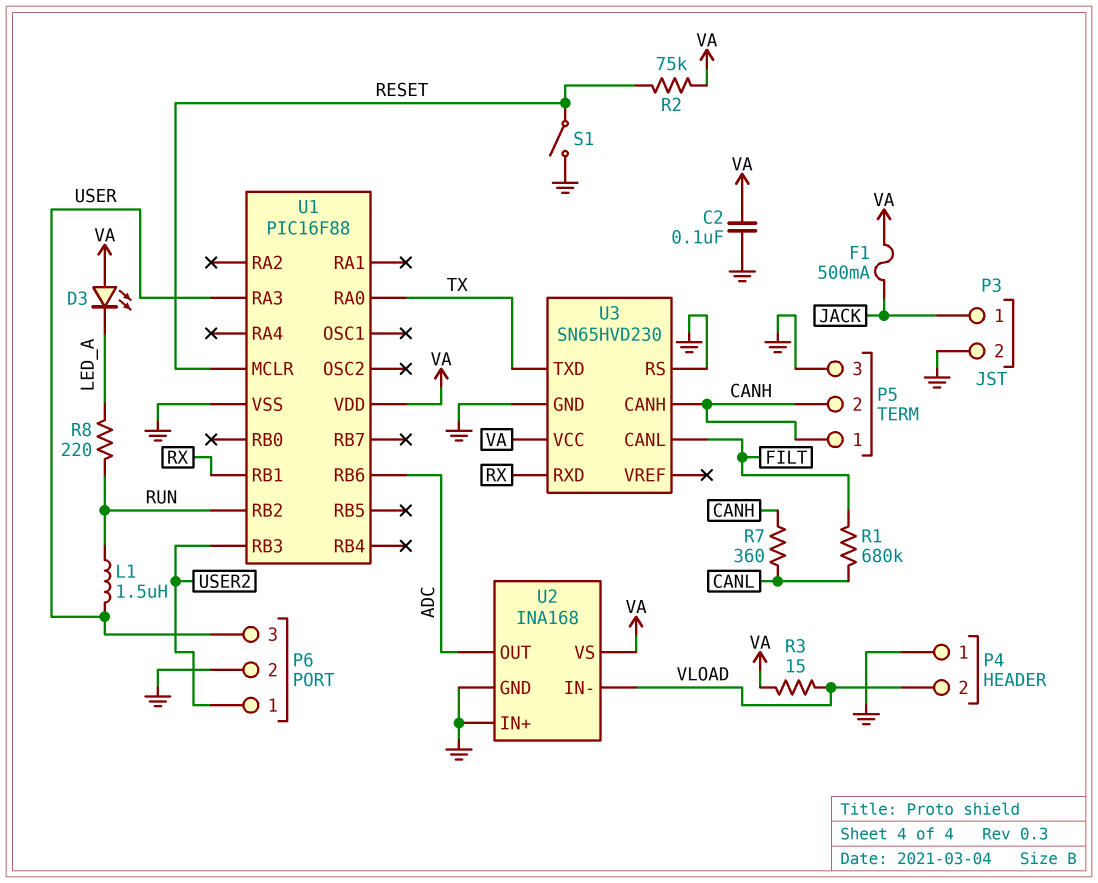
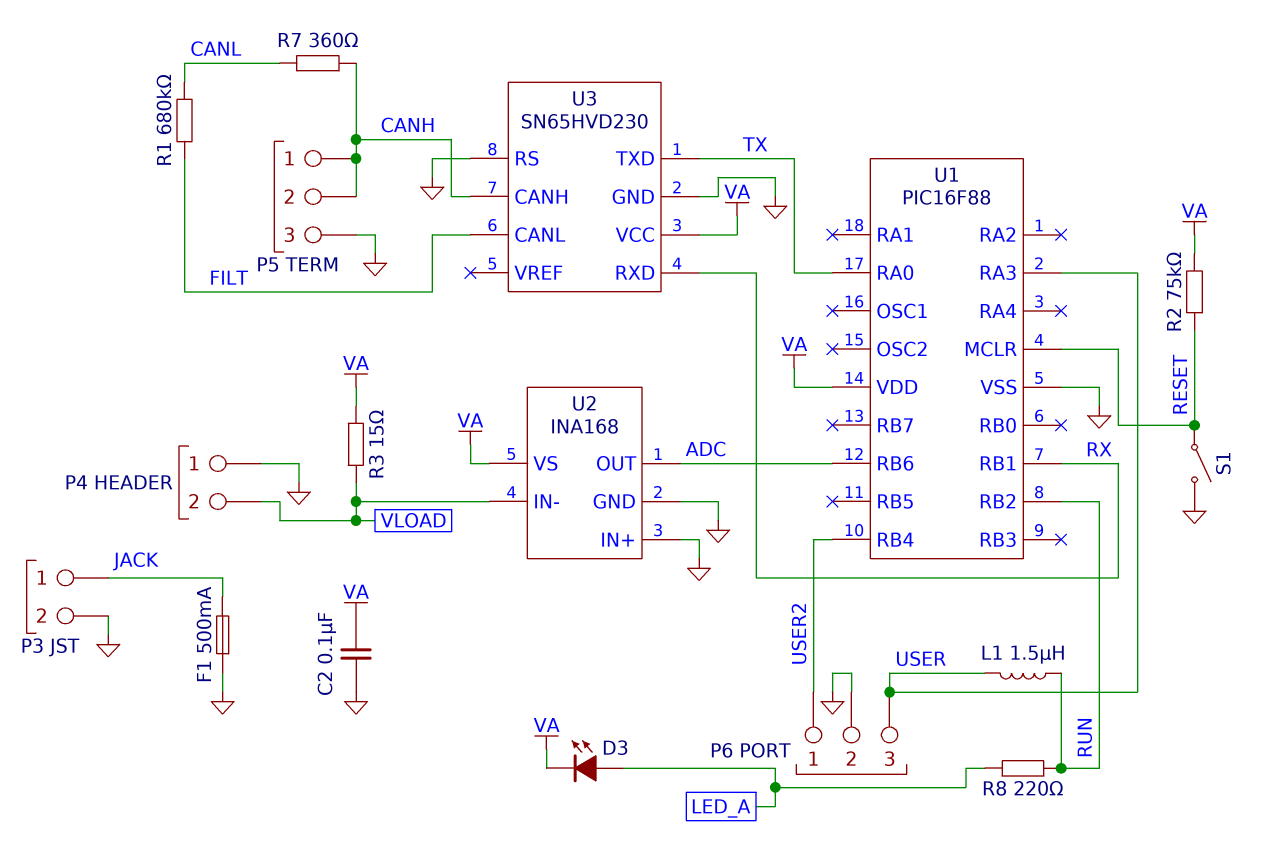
D3: LED (A VA, K LED_A) -> LED (A LED_A, K VA)
F1: 500mA (JACK, VA) -> 500mA (GND, JACK)
U1 pin RB3: USER2 -> none
U1 pin RB4: none -> USER2

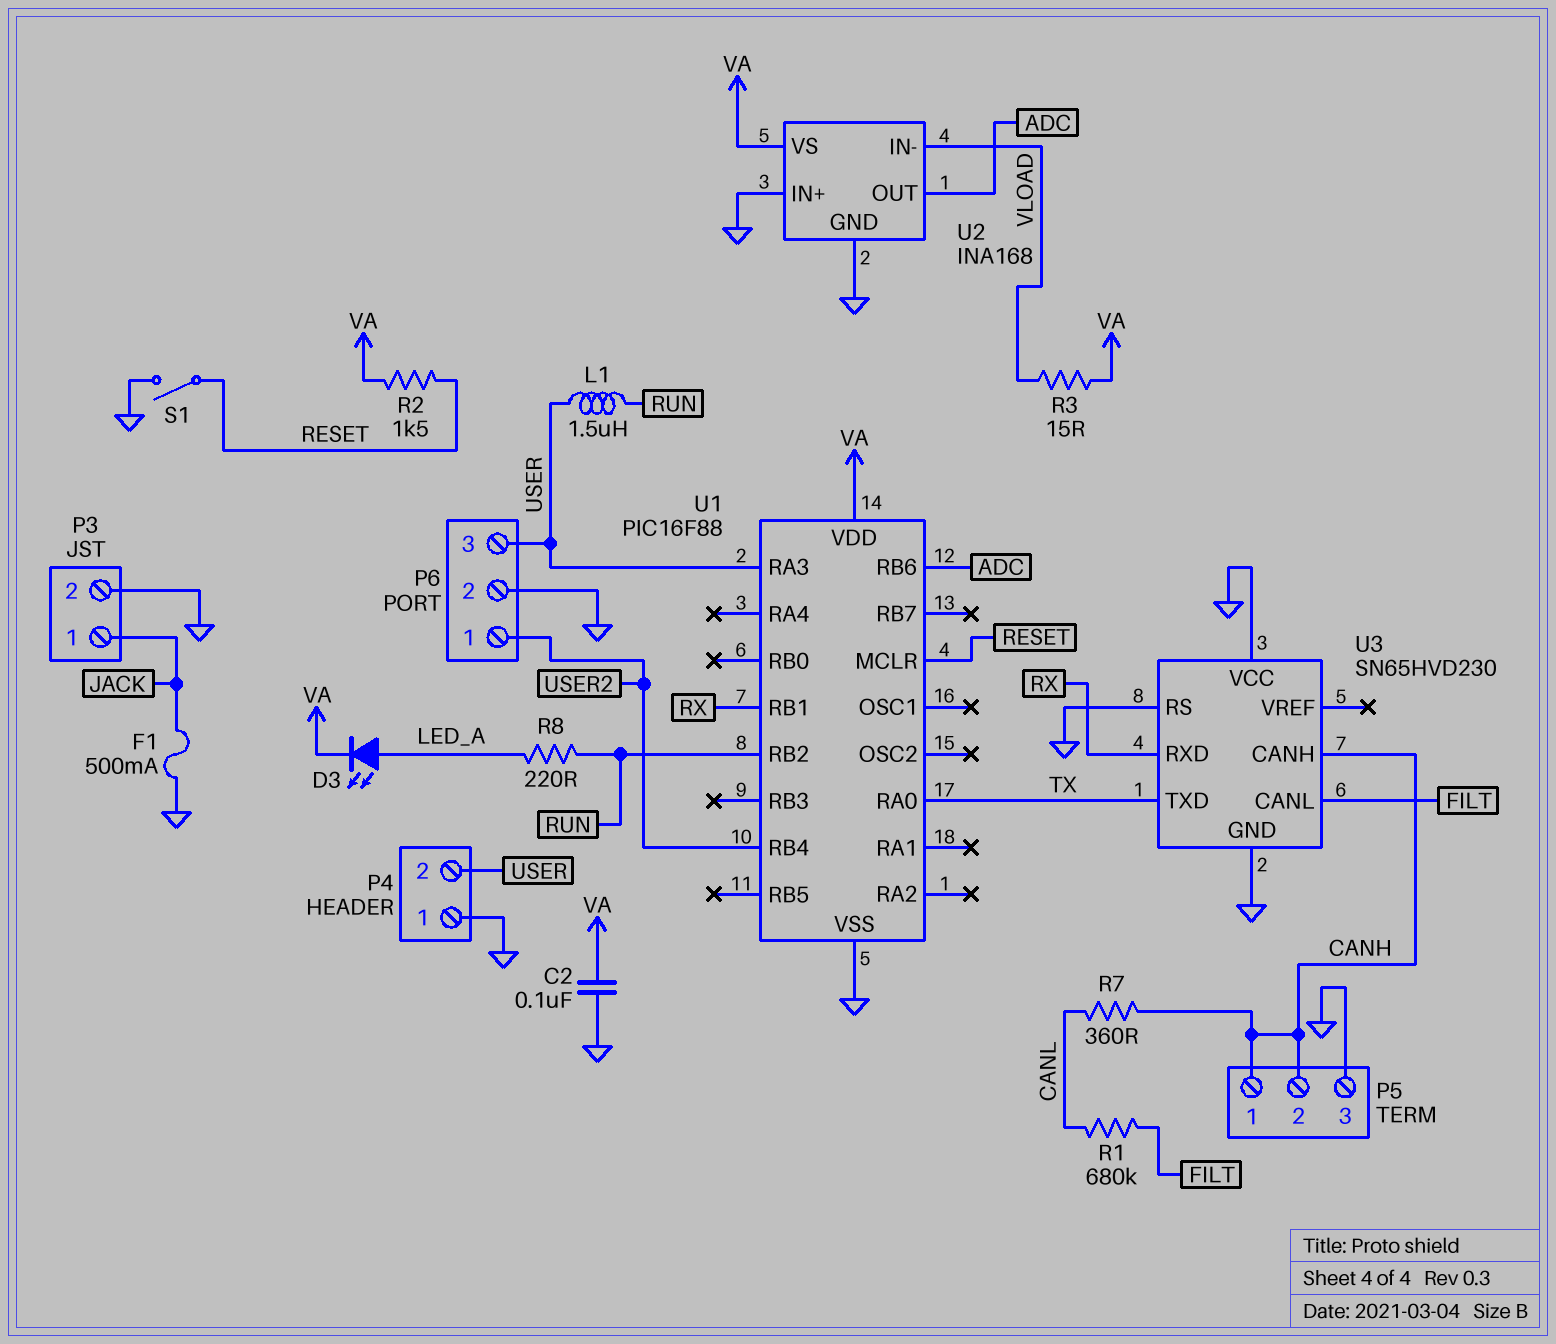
P4 pin 2: VLOAD -> USER
R2: 75k (RESET, VA) -> 1.5k (RESET, VA)
U3 pin VCC: VA -> GND

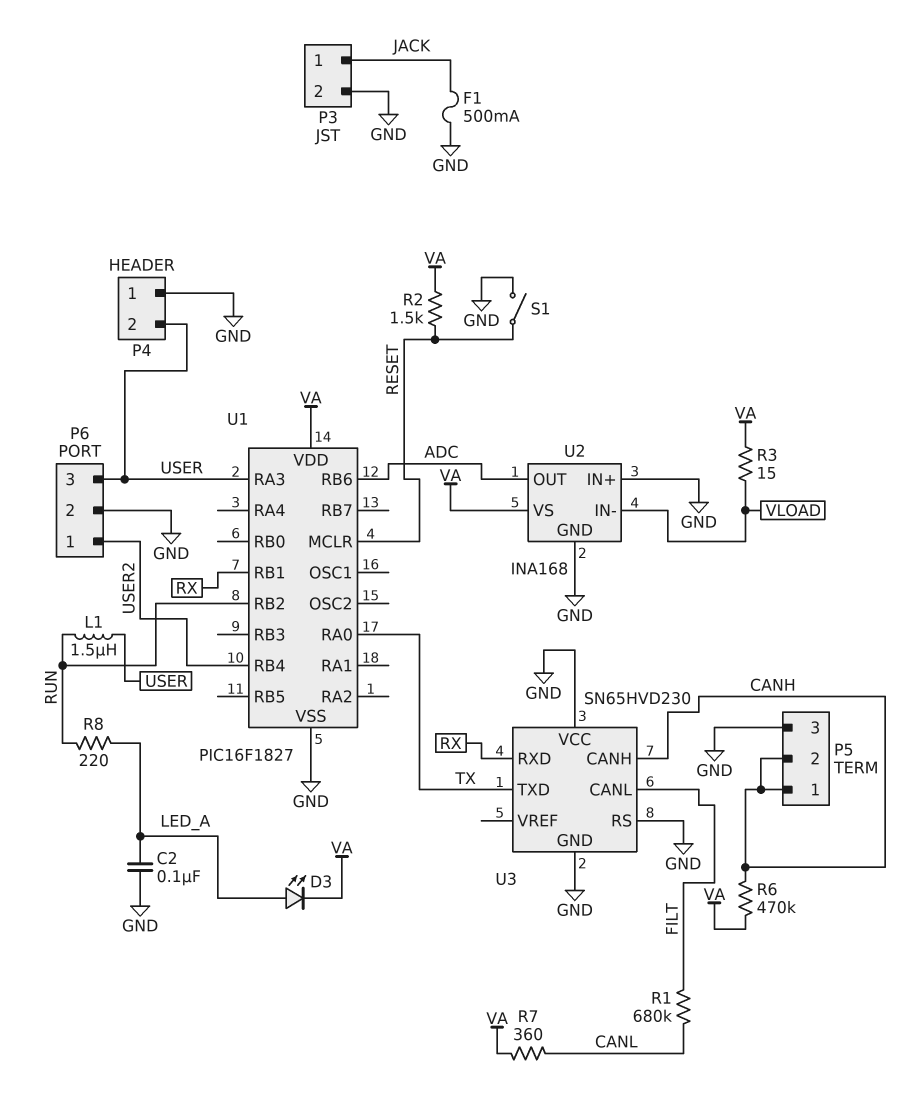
C2: 100nF (GND, VA) -> 100nF (GND, LED_A)
R6: none -> 470k (CANH, VA)
R7: 360 (CANH, CANL) -> 360 (CANL, VA)
U1: PIC16F88 -> PIC16F1827

